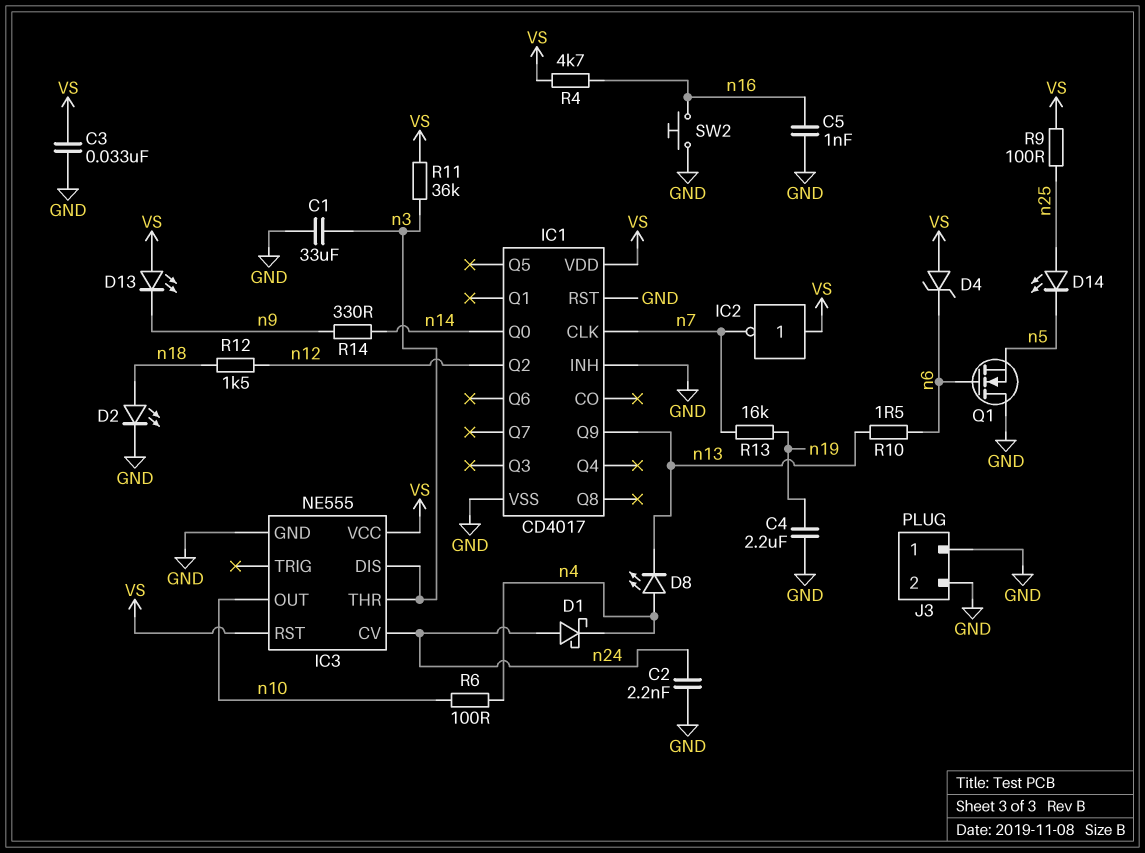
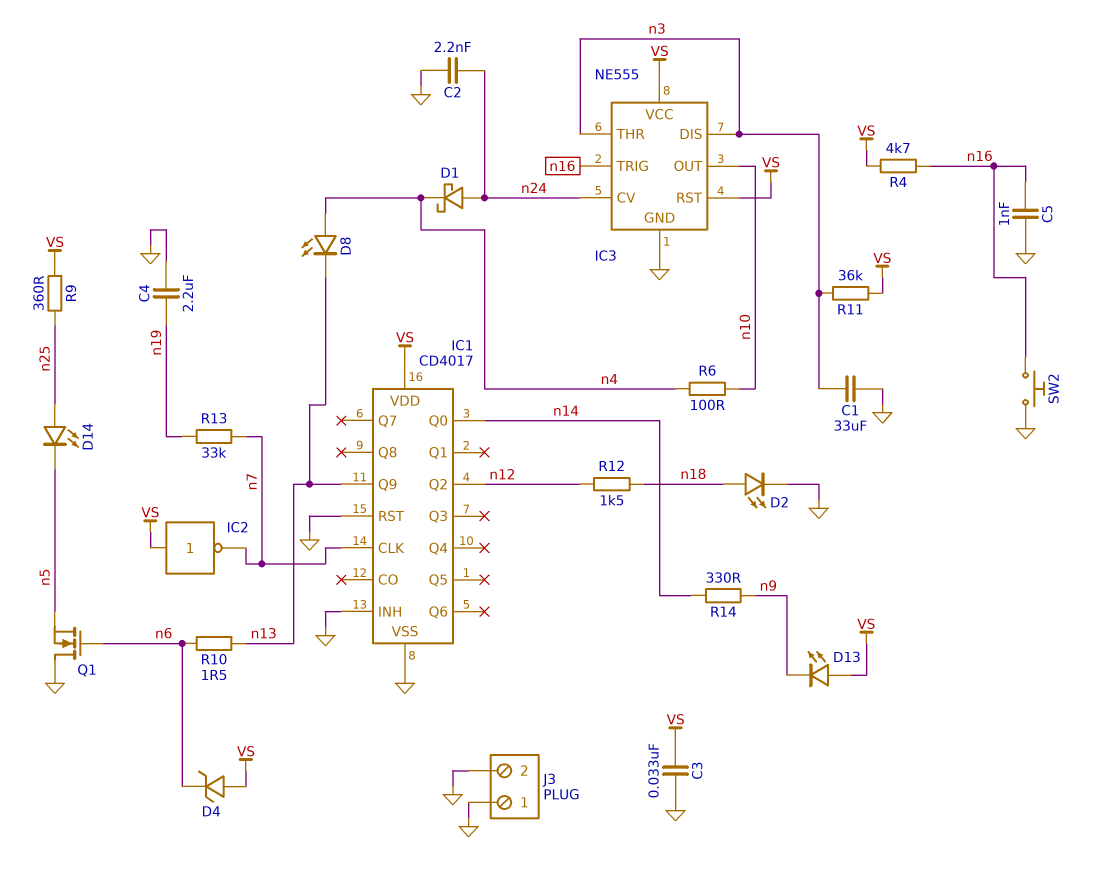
IC3 pin TRIG: none -> n16
R9: 100 (VS, n25) -> 360 (VS, n25)
R13: 16k (n7, n19) -> 33k (n7, n19)

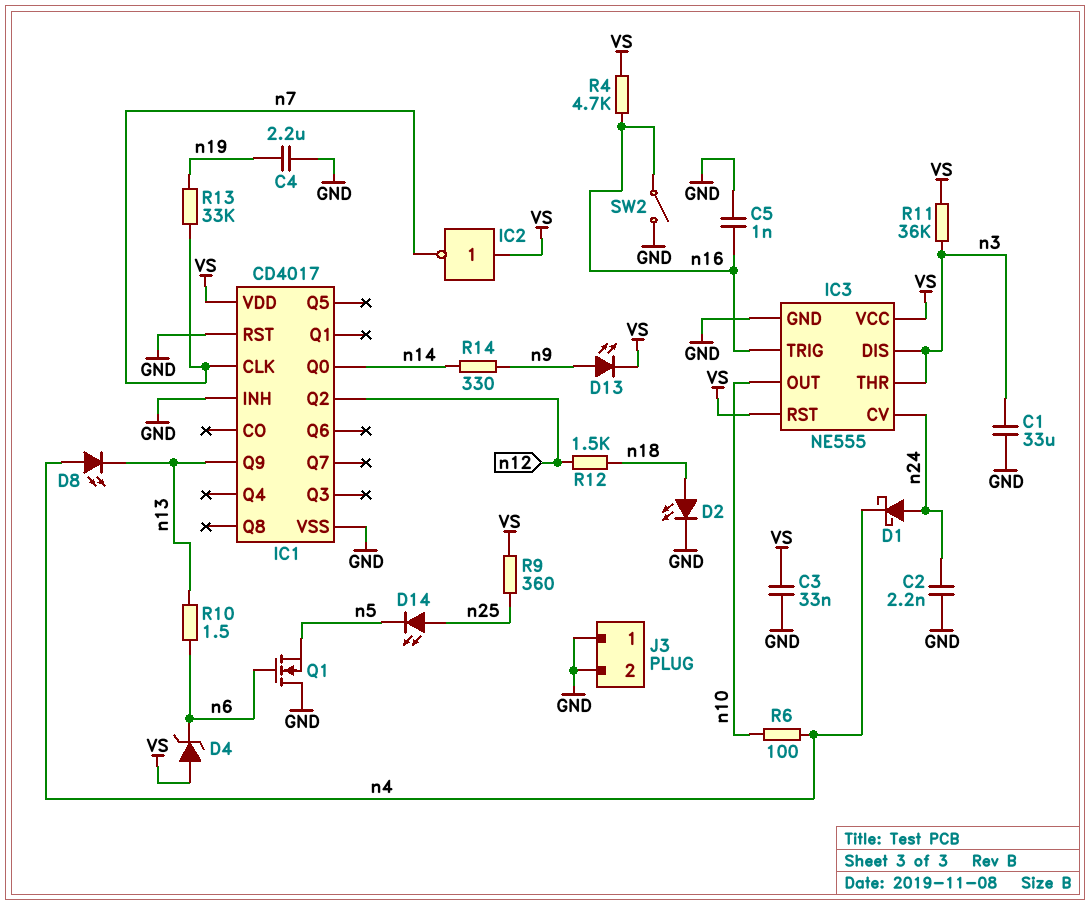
D13: LED (A VS, K n9) -> LED (A n9, K VS)
SW2: button (GND, n16) -> switch (GND, n16)

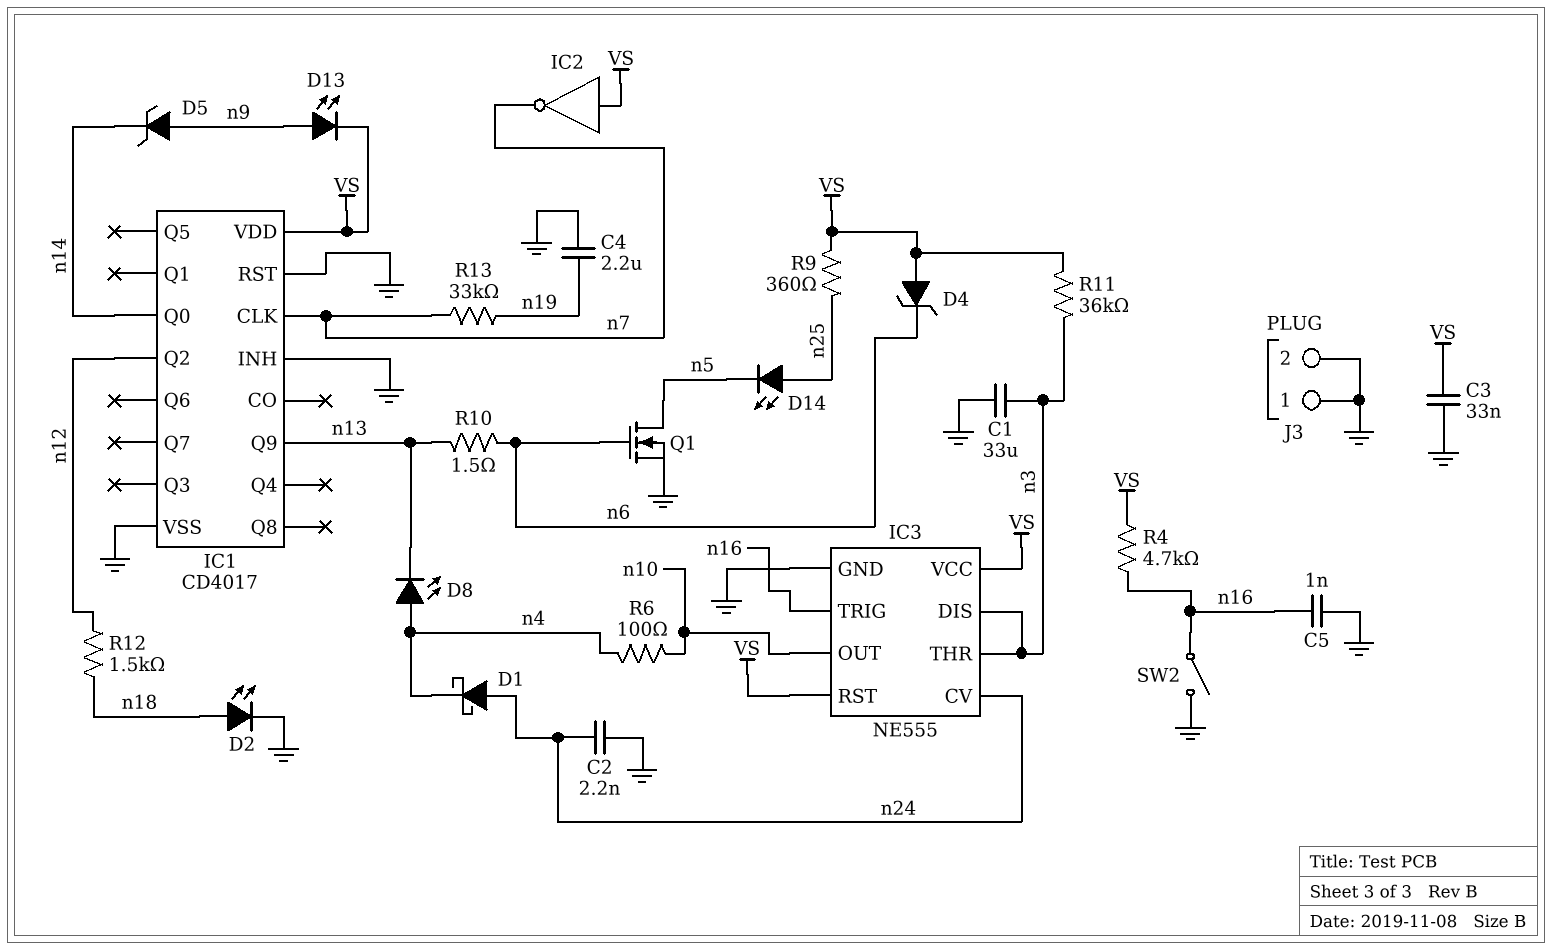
D5: none -> zener (A n9, K n14)
Q1: NMOS (G n6, D GND, S n5) -> NMOS (G n6, D n5, S GND)
R14: 330 (n9, n14) -> none

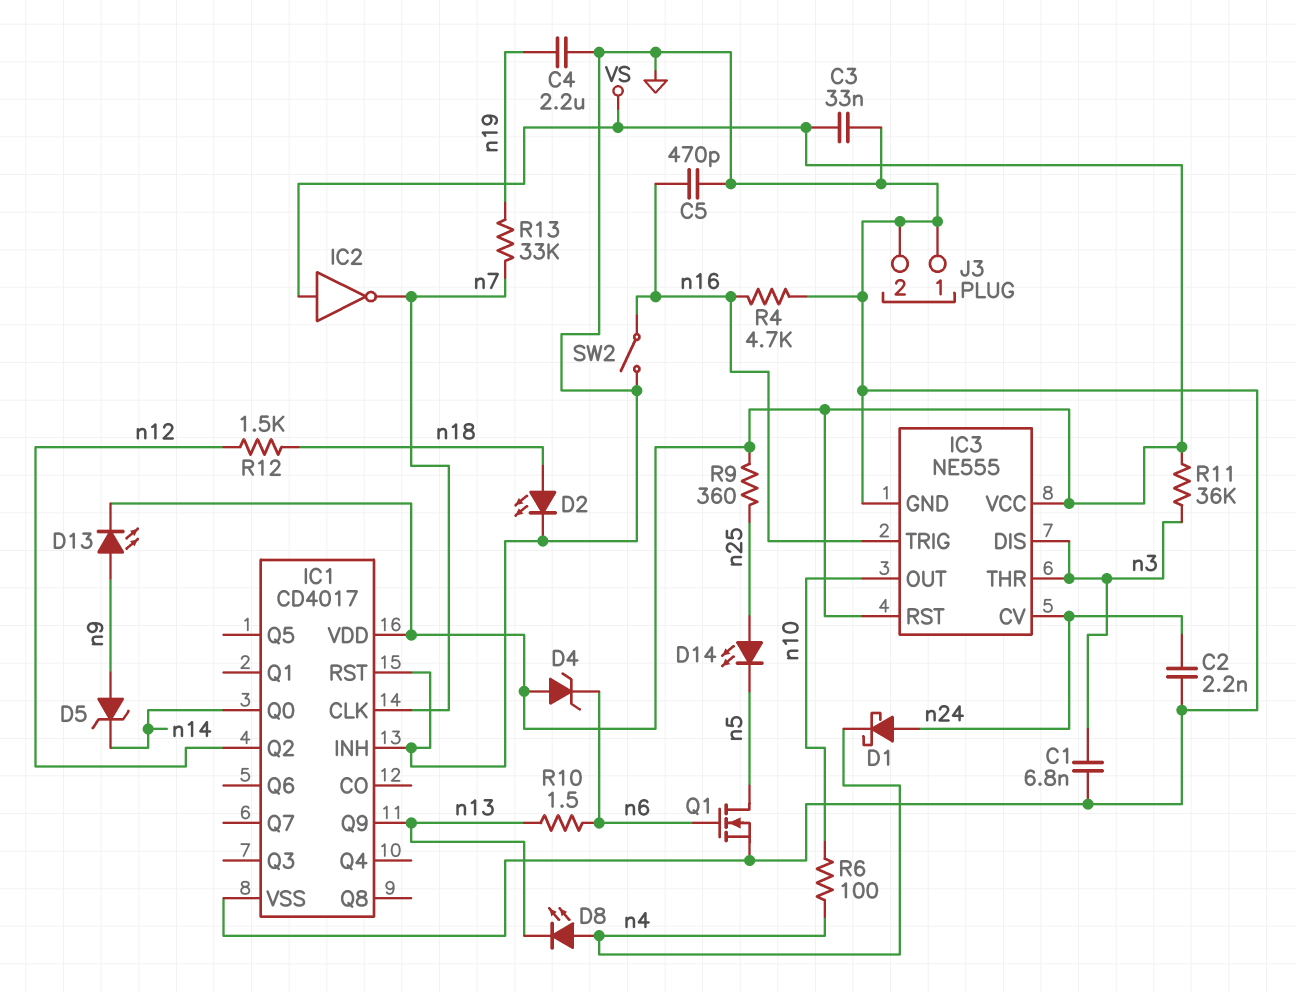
C1: 33uF (GND, n3) -> 6.8nF (GND, n3)
C5: 1nF (GND, n16) -> 470pF (GND, n16)
R4: 4.7k (VS, n16) -> 4.7k (GND, n16)

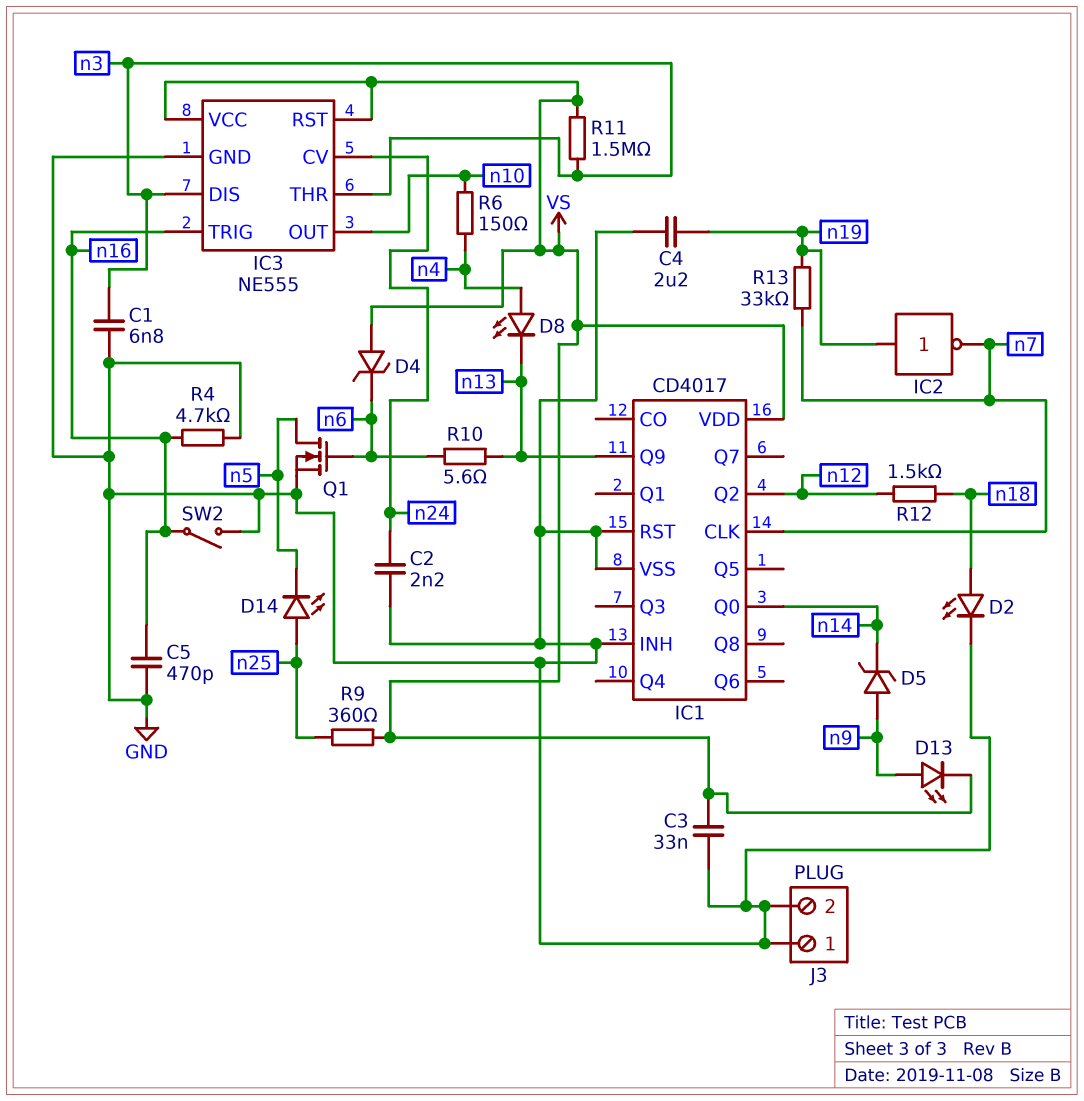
D1: schottky (A n24, K n4) -> none
IC2: NOT (in VS, out n7) -> NOT (in n19, out n7)
R6: 100 (n4, n10) -> 150 (n4, n10)
R10: 1.5 (n6, n13) -> 5.6 (n6, n13)
R11: 36k (VS, n3) -> 1.5M (VS, n3)

